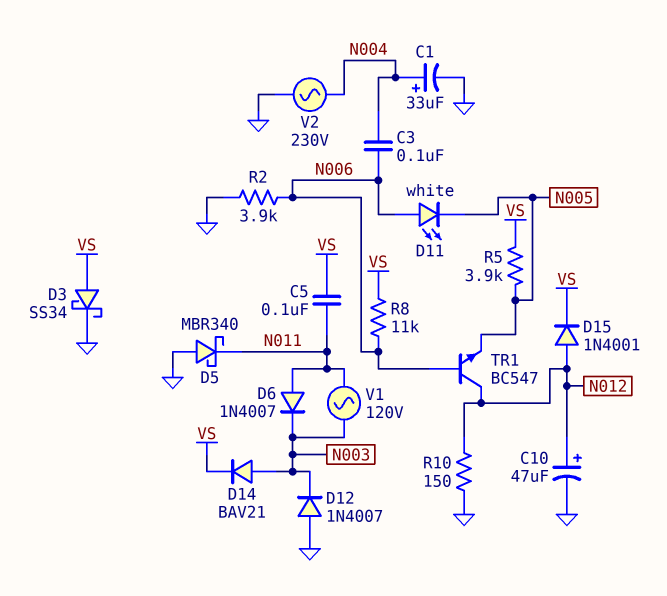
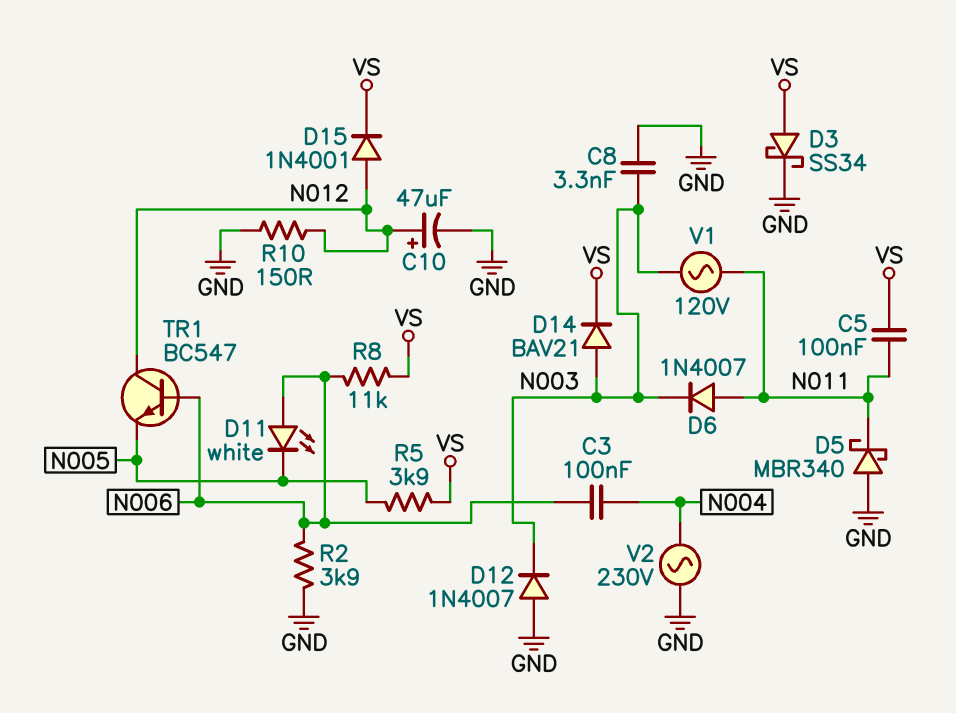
C1: 33uF (plus N004, minus GND) -> none
C8: none -> 3.3nF (GND, N003)

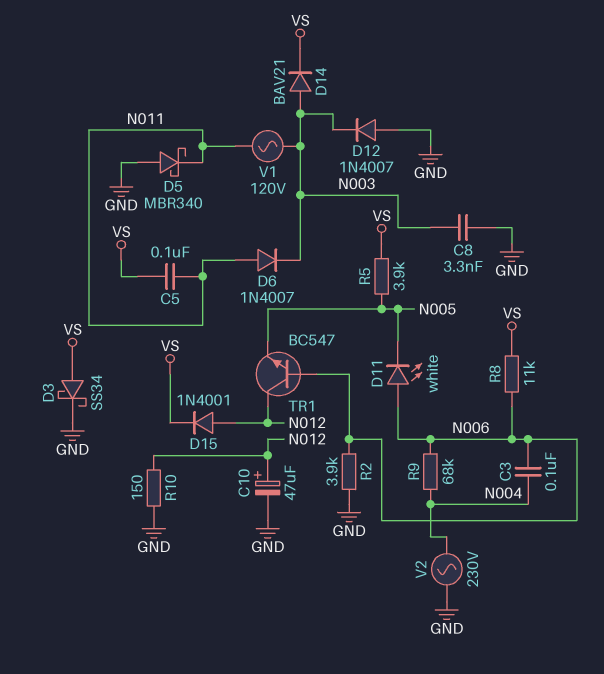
R9: none -> 68k (N004, N006)

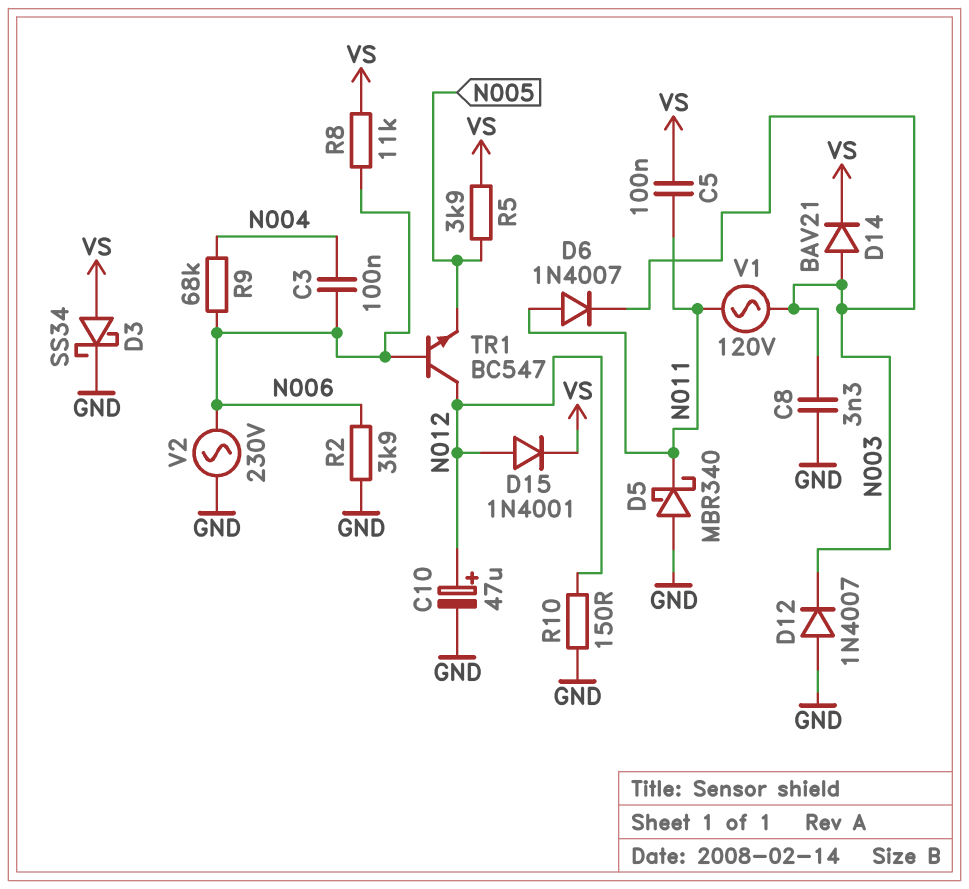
D11: LED white (A N006, K N005) -> none
V2: AC 230V (GND, N004) -> AC 230V (GND, N006)

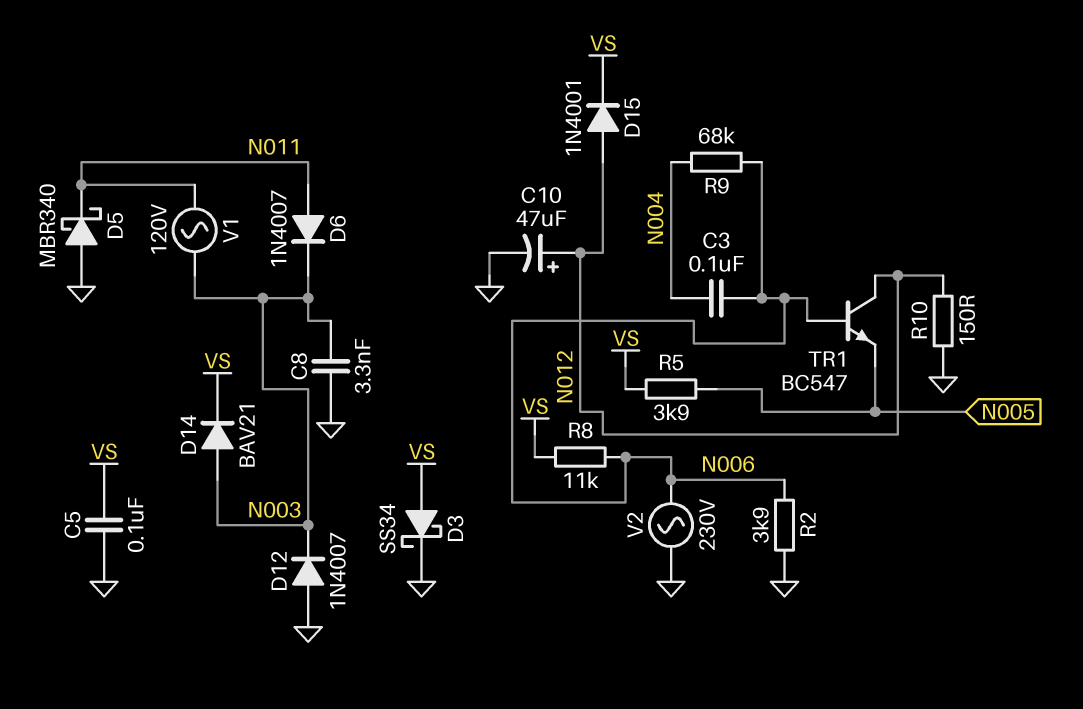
C5: 100nF (N011, VS) -> 100nF (GND, VS)

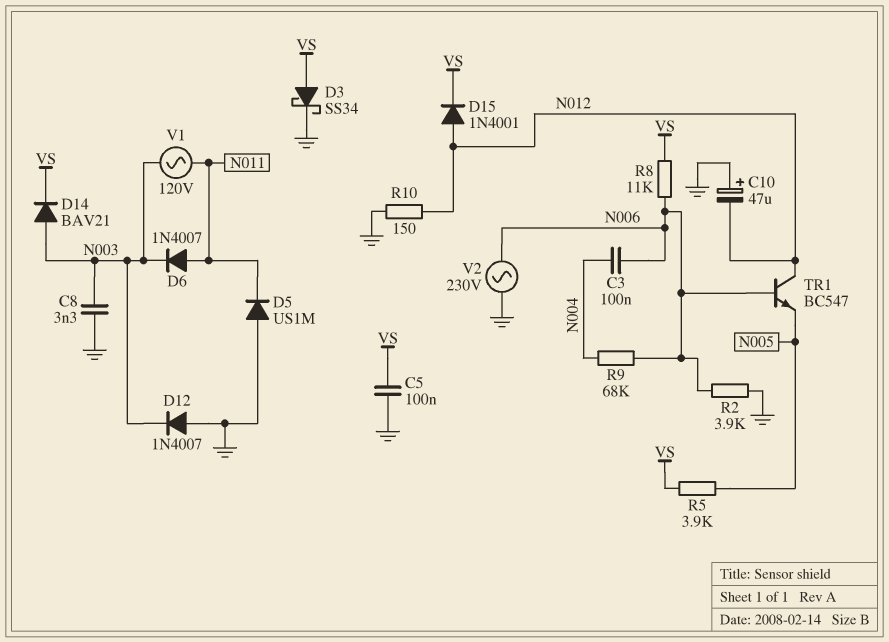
C10: 47uF (plus N012, minus GND) -> 47uF (plus GND, minus N012)
D5: schottky MBR340 (A GND, K N011) -> diode US1M (A GND, K N011)

